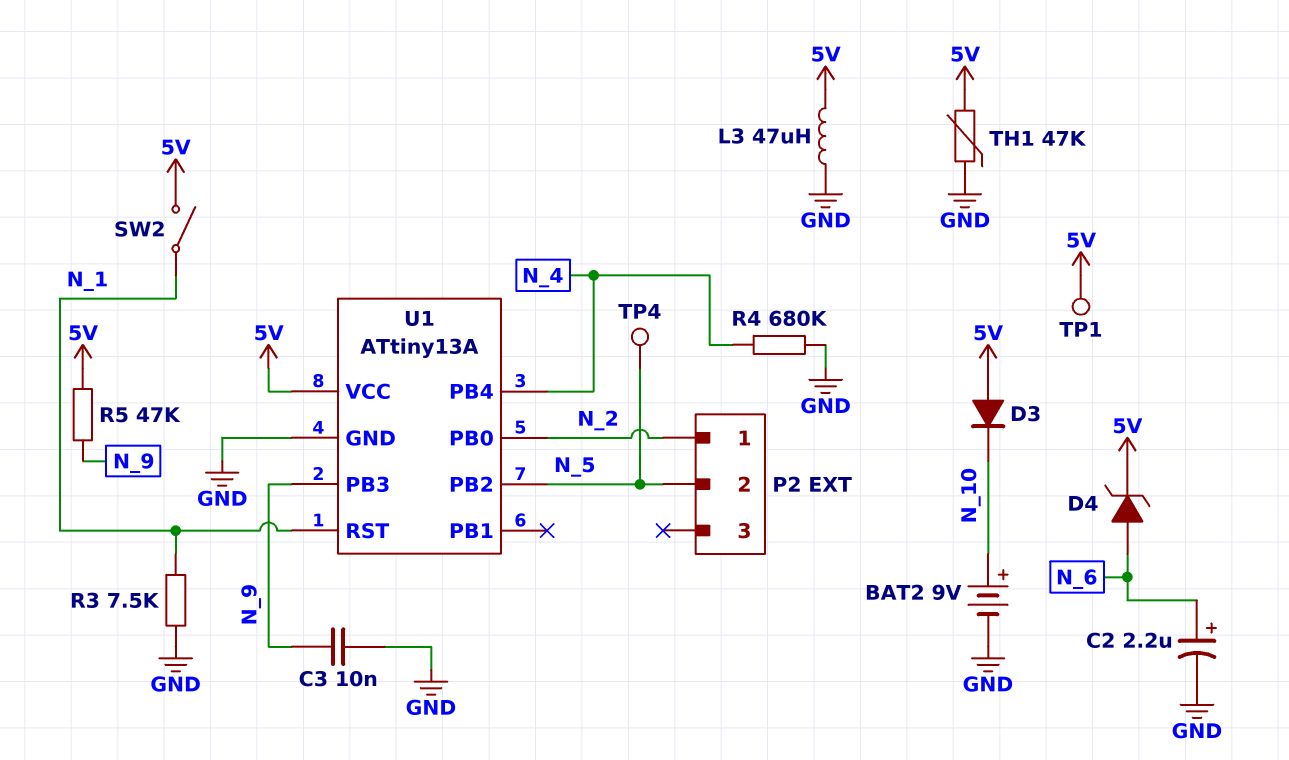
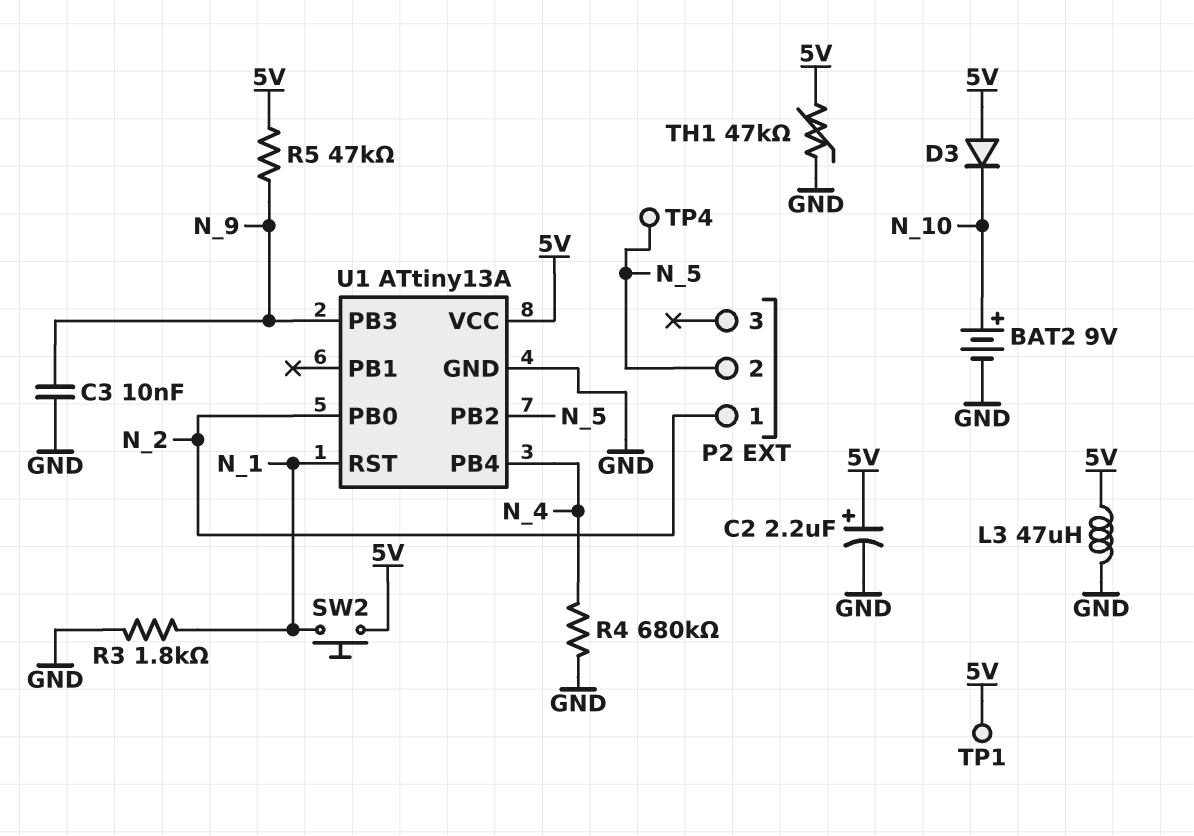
C2: 2.2uF (plus N_6, minus GND) -> 2.2uF (plus 5V, minus GND)
D4: zener (A N_6, K 5V) -> none
R3: 7.5k (GND, N_1) -> 1.8k (GND, N_1)
SW2: switch (5V, N_1) -> button (5V, N_1)

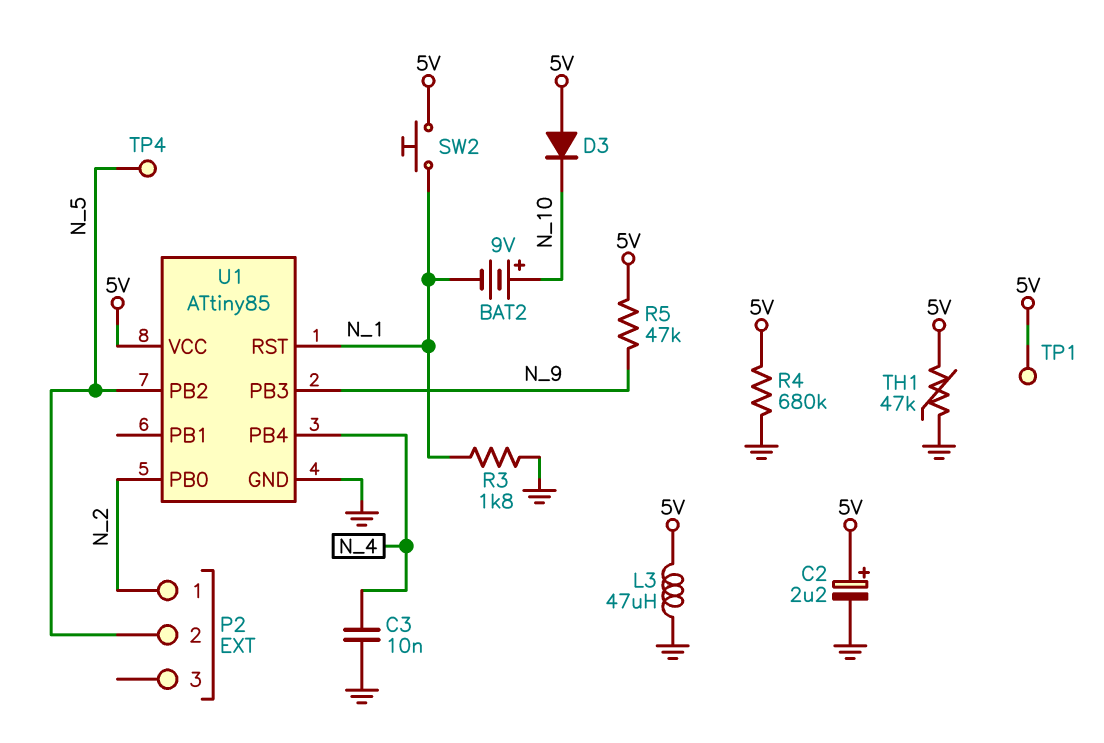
BAT2: 9V (plus N_10, minus GND) -> 9V (plus N_10, minus N_1)
C3: 10nF (GND, N_9) -> 10nF (GND, N_4)
R4: 680k (GND, N_4) -> 680k (5V, GND)
U1: ATtiny13A -> ATtiny85

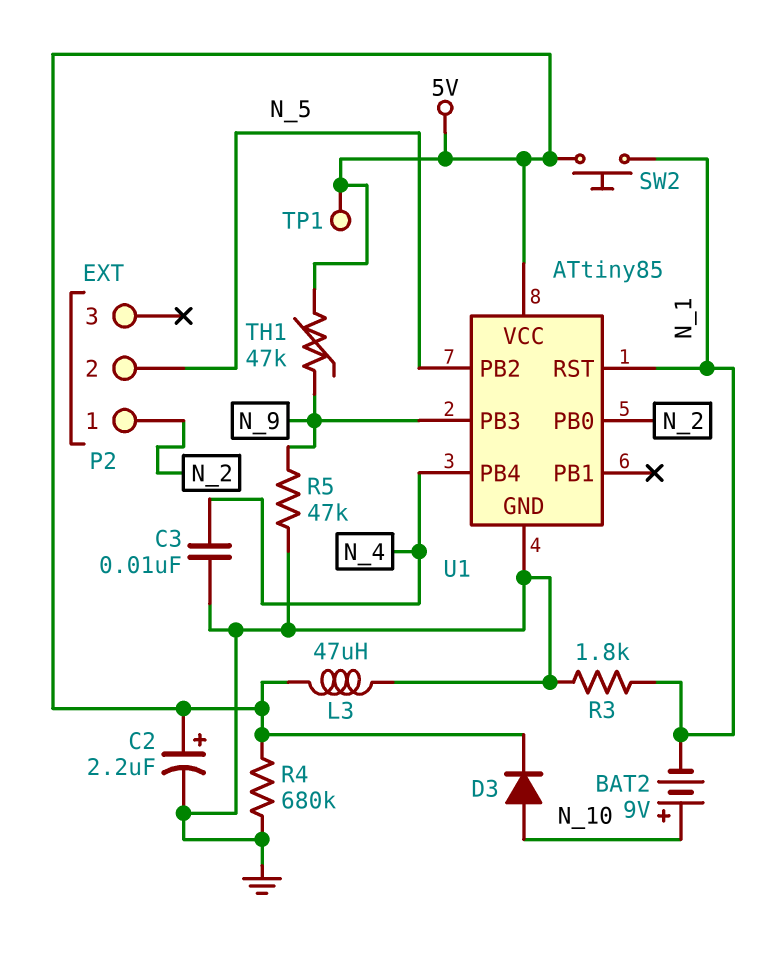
D3: diode (A 5V, K N_10) -> diode (A N_10, K 5V)
R5: 47k (5V, N_9) -> 47k (GND, N_9)
TH1: 47k (5V, GND) -> 47k (5V, N_9)
TP4: test point (N_5) -> none

